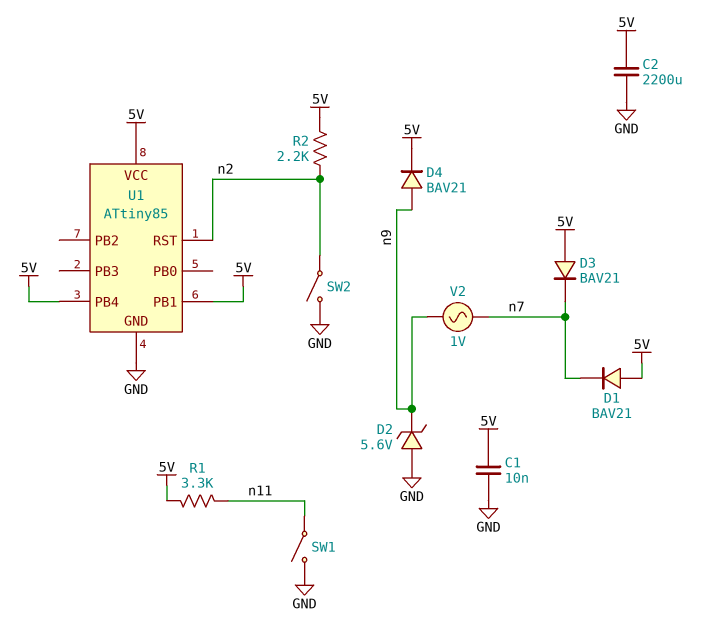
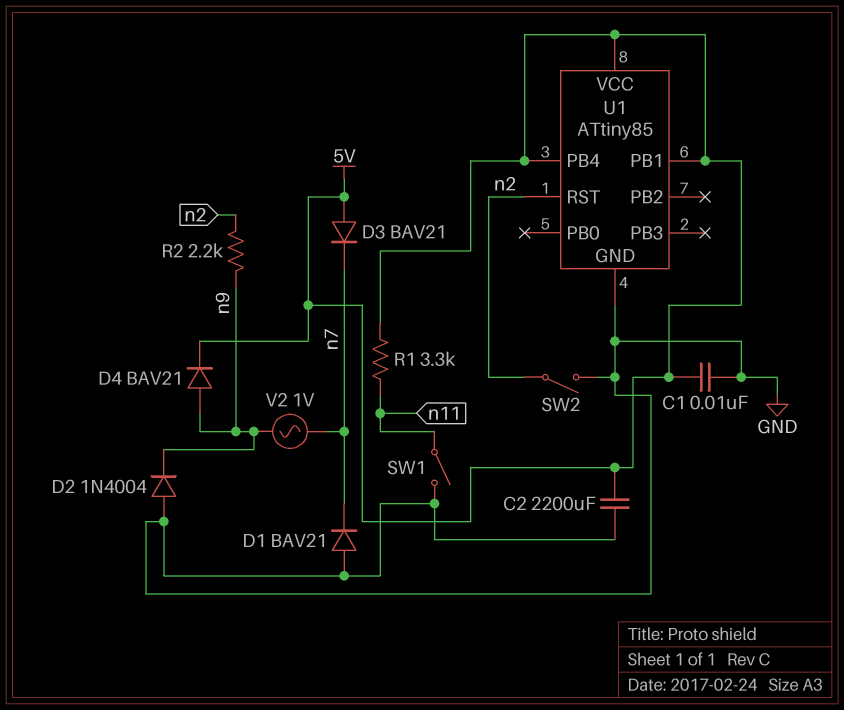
D1: diode BAV21 (A 5V, K n7) -> diode BAV21 (A GND, K n7)
D2: zener 5.6V (A GND, K n9) -> diode 1N4004 (A GND, K n9)
R2: 2.2k (5V, n2) -> 2.2k (n2, n9)

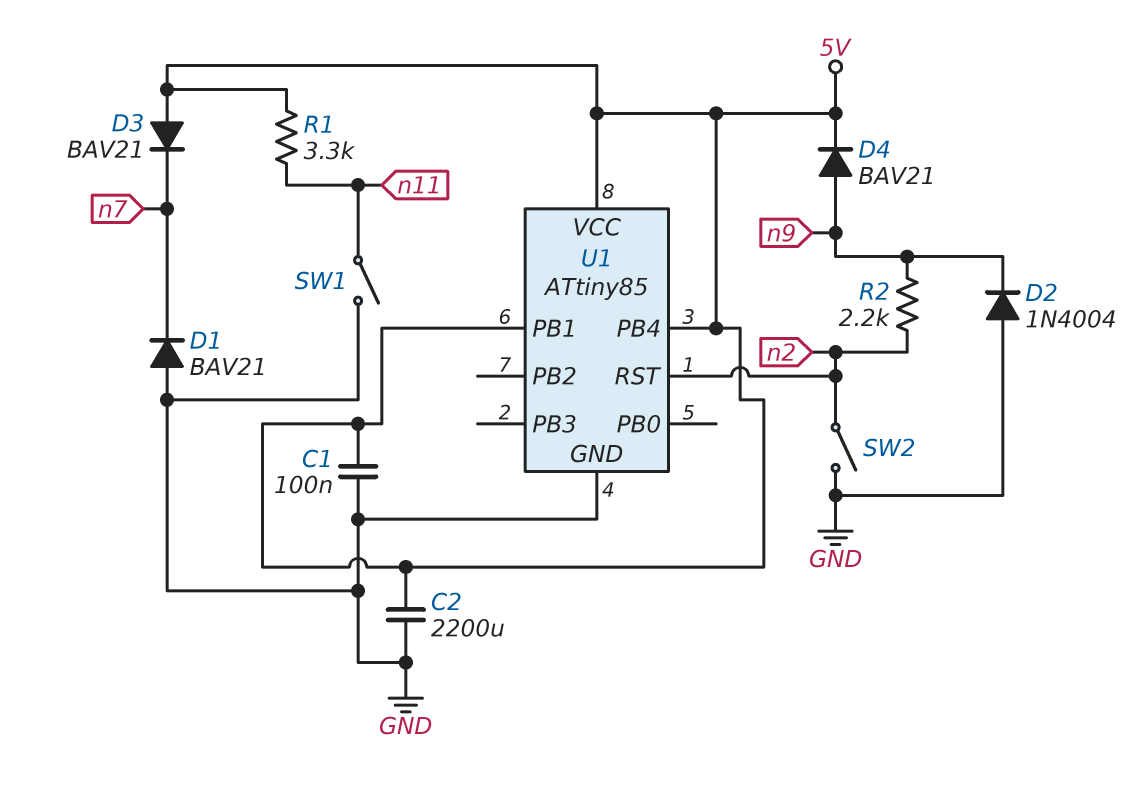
C1: 10nF (5V, GND) -> 100nF (5V, GND)
V2: AC 1V (n7, n9) -> none

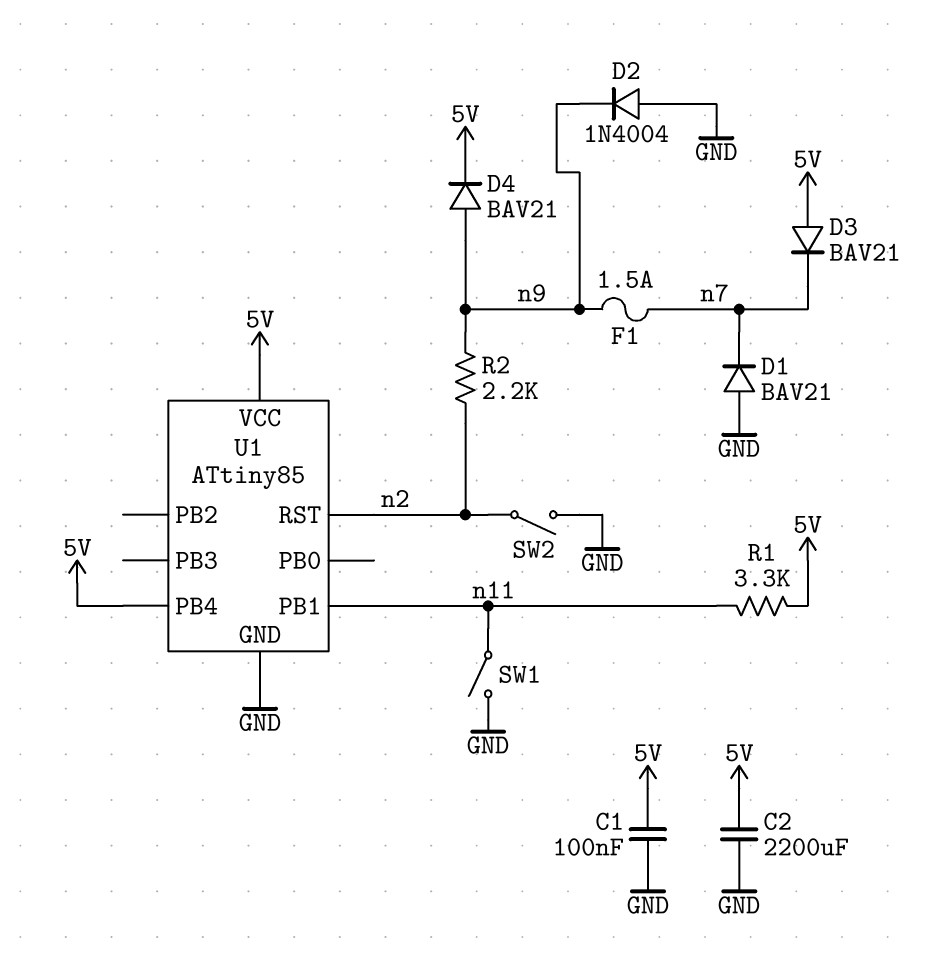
F1: none -> 1.5A (n7, n9)
U1 pin PB1: 5V -> n11

